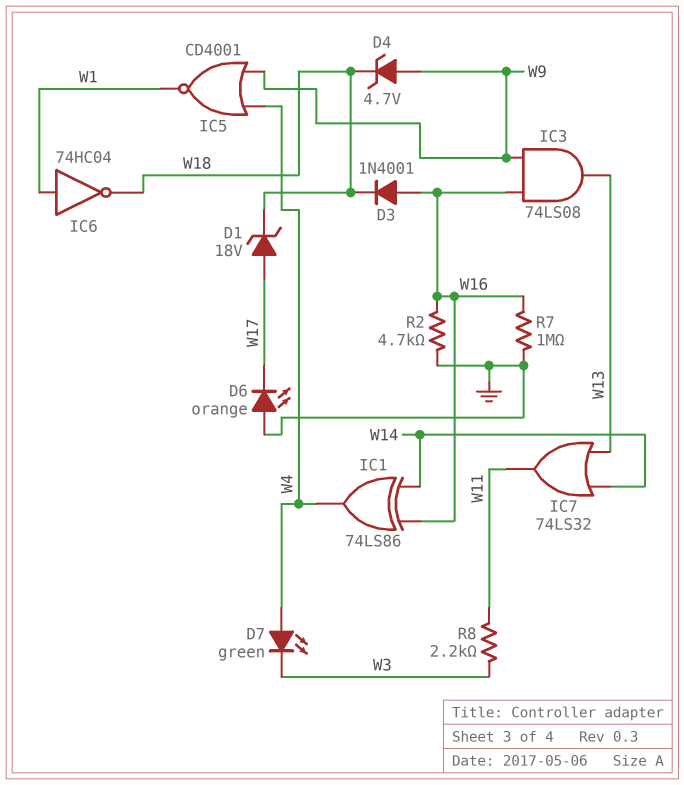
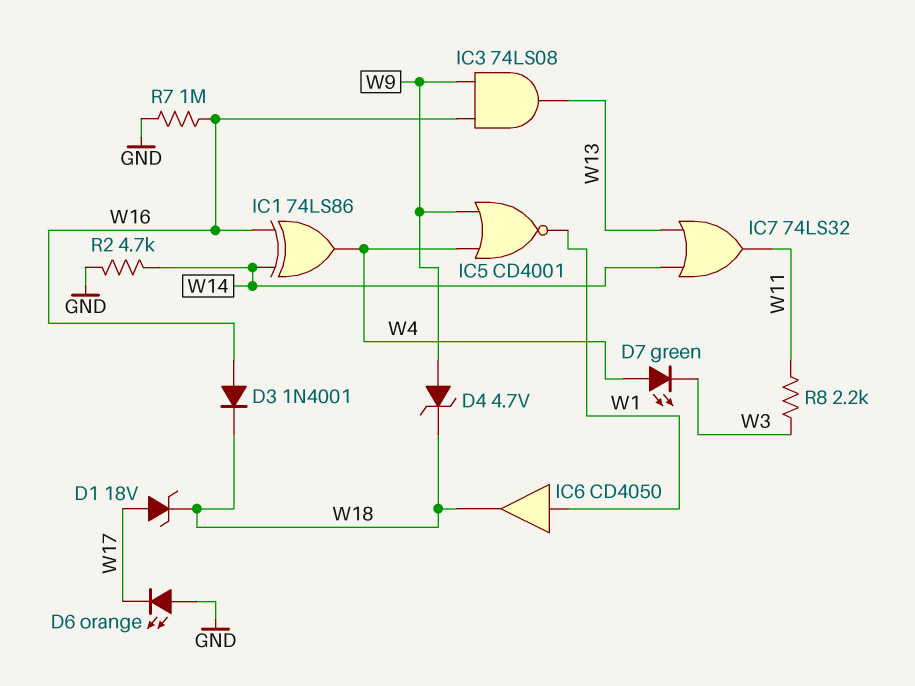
IC6: NOT 74HC04 (in W1, out W18) -> buffer CD4050 (in W1, out W18)
R2: 4.7k (GND, W16) -> 4.7k (GND, W14)

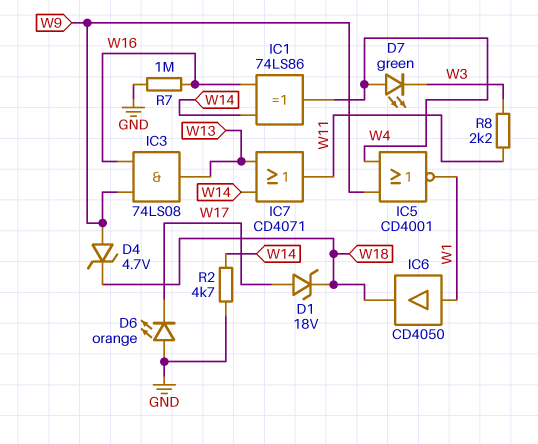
D3: diode 1N4001 (A W16, K W18) -> none
IC7: OR 74LS32 (in W13, in W14, out W11) -> OR CD4071 (in W13, in W14, out W11)

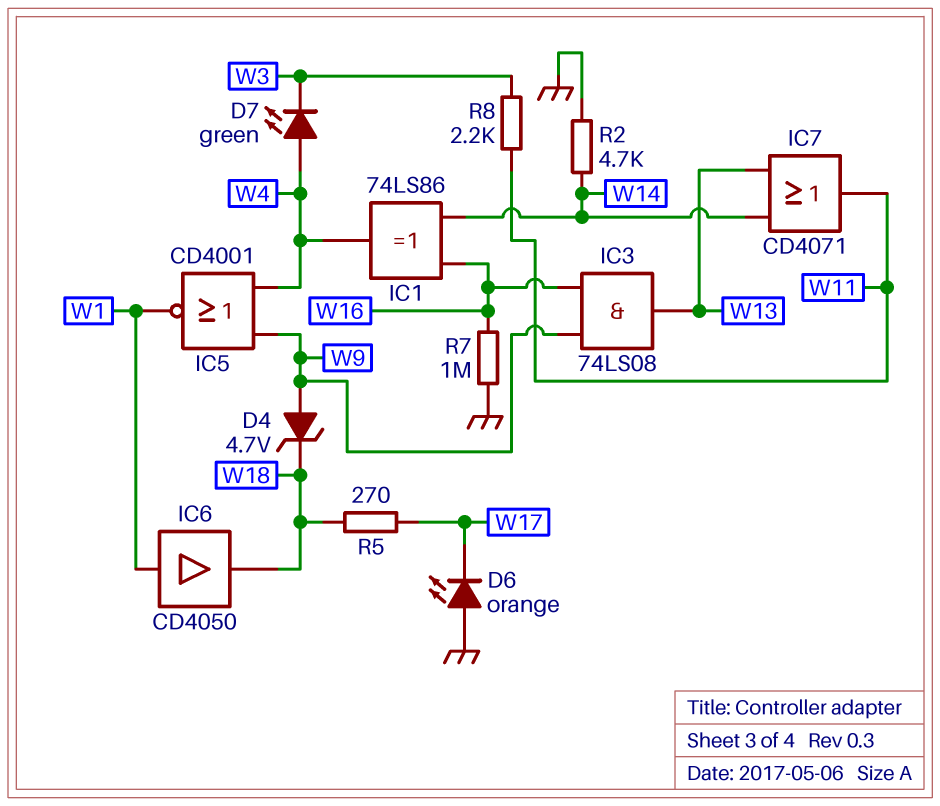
D1: zener 18V (A W17, K W18) -> none
R5: none -> 270 (W17, W18)

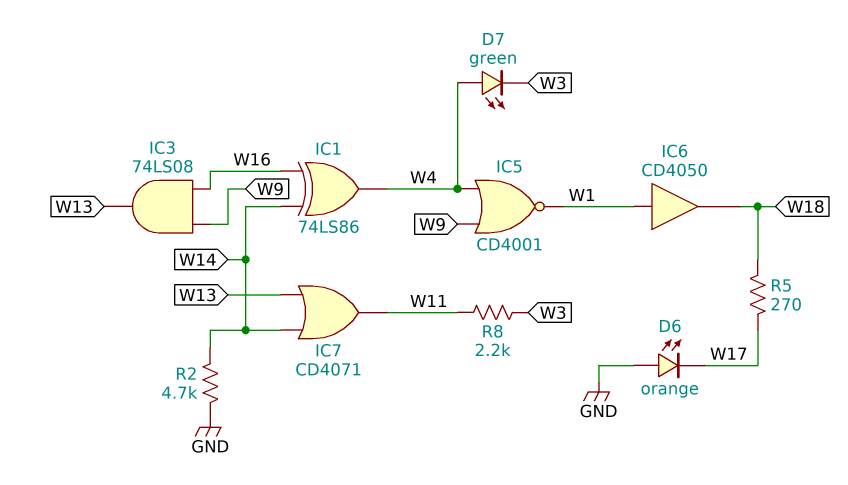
D4: zener 4.7V (A W9, K W18) -> none
R7: 1M (GND, W16) -> none

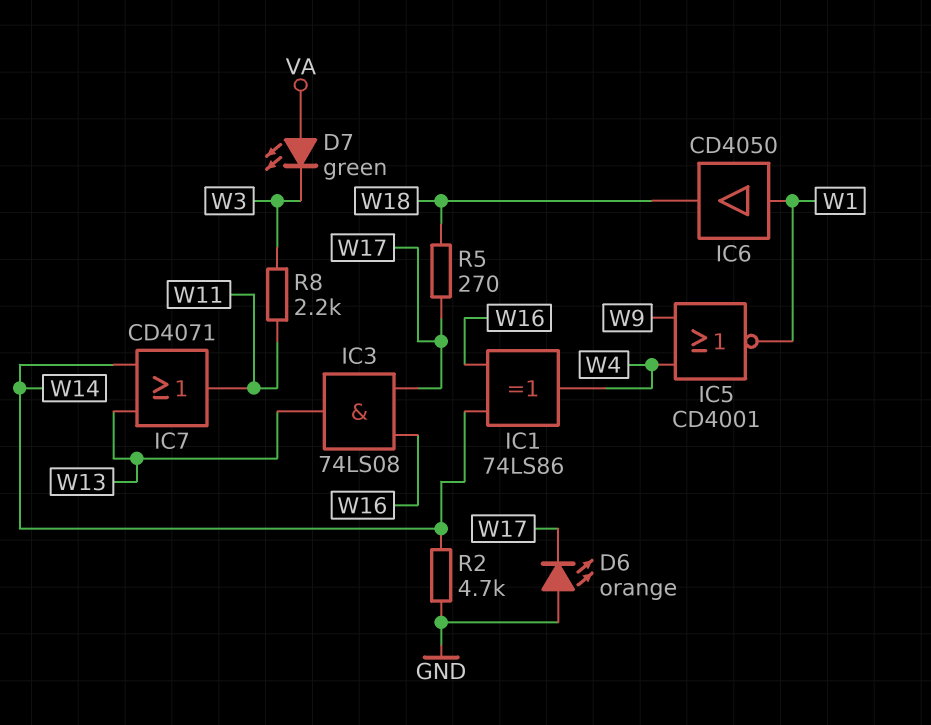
D7: LED green (A W4, K W3) -> LED green (A VA, K W3)
IC3: AND 74LS08 (in W9, in W16, out W13) -> AND 74LS08 (in W16, in W17, out W13)

